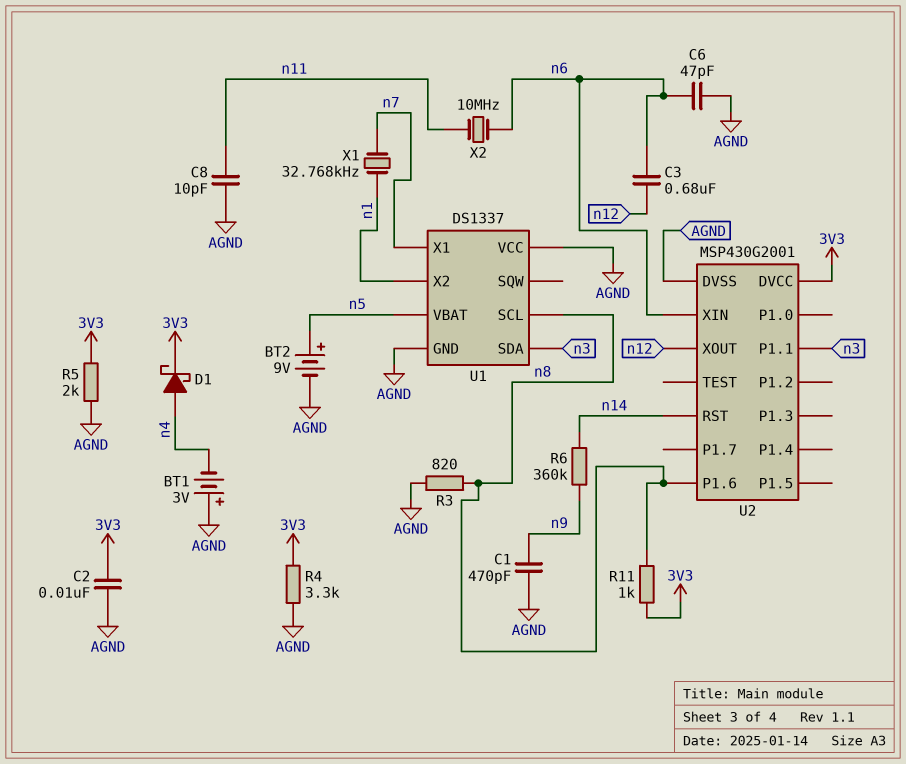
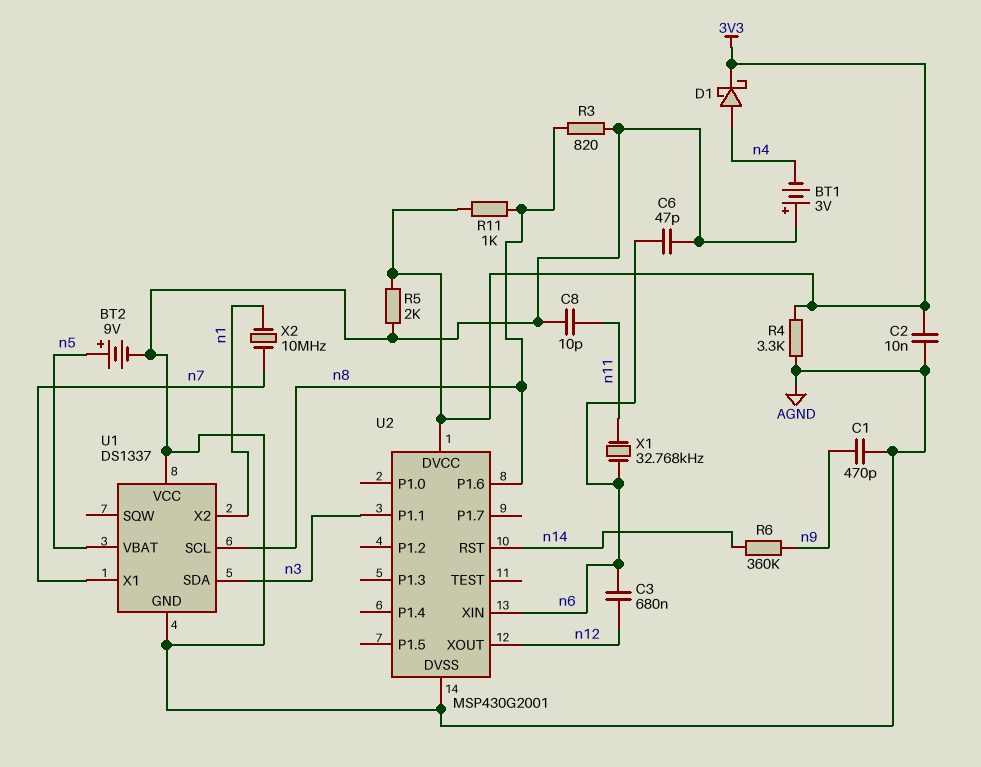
X1: 32.768kHz (n1, n7) -> 32.768kHz (n6, n11)
X2: 10MHz (n6, n11) -> 10MHz (n1, n7)

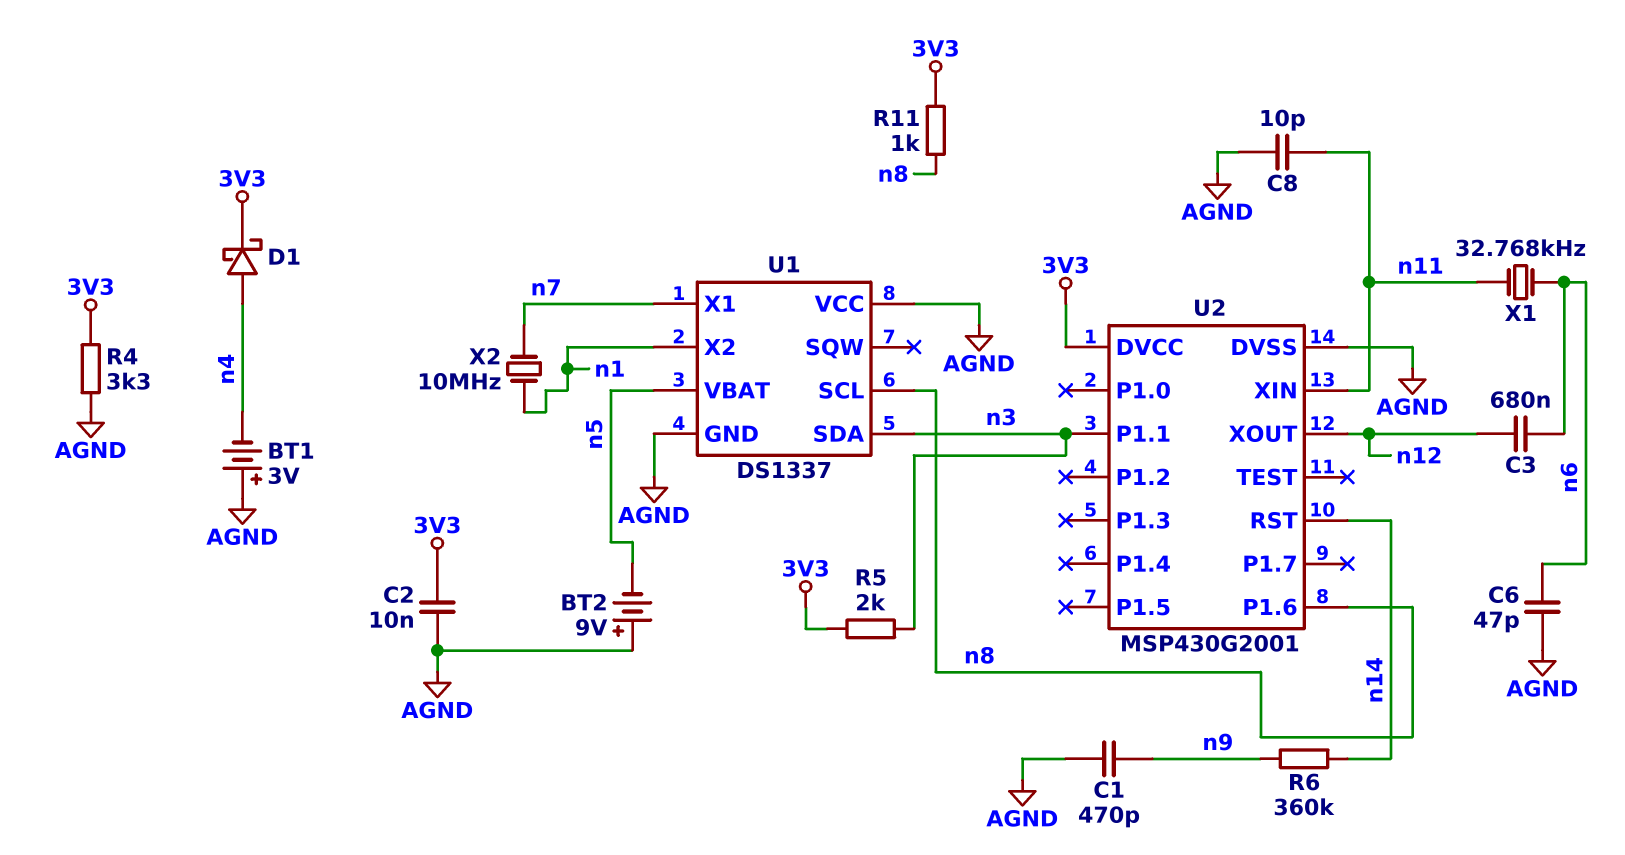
BT2: 9V (plus n5, minus AGND) -> 9V (plus AGND, minus n5)
R3: 820 (AGND, n8) -> none
R5: 2k (3V3, AGND) -> 2k (3V3, n3)
U2 pin XIN: n6 -> n11

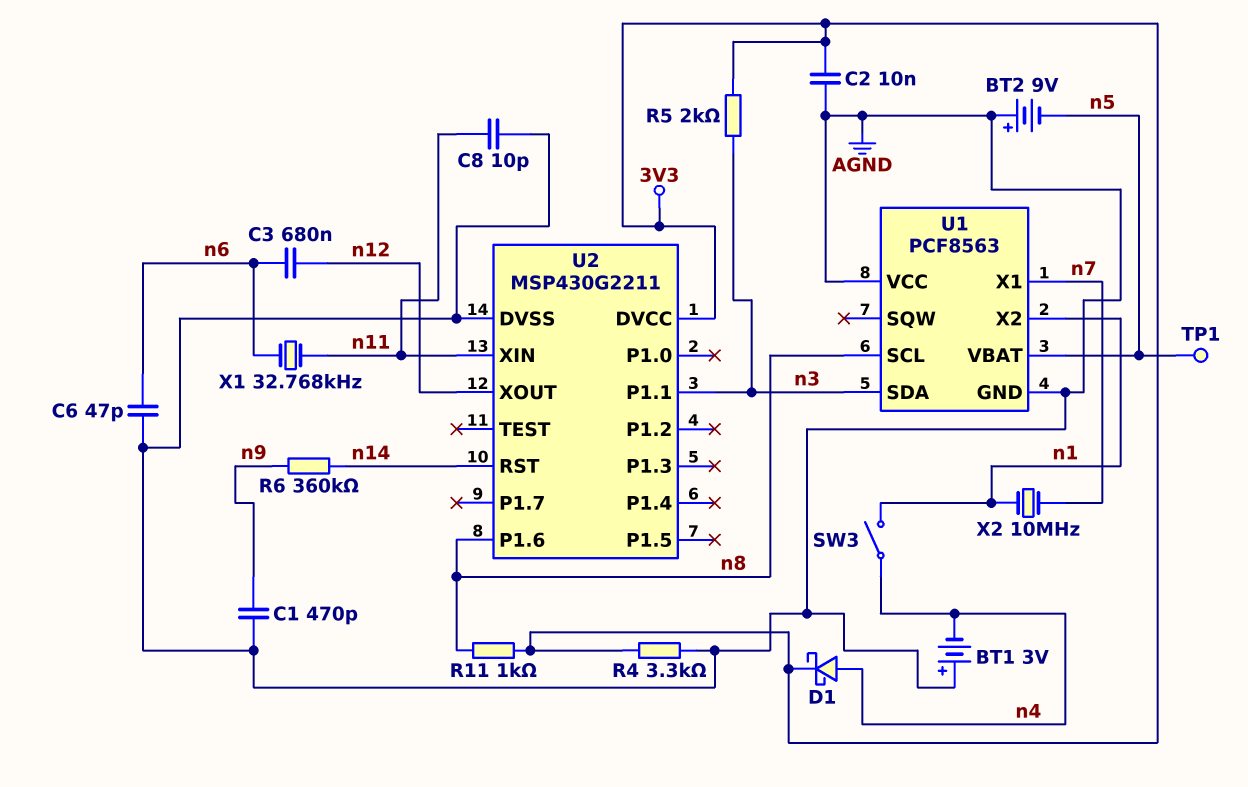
SW3: none -> switch (n1, n4)
TP1: none -> test point (n5)
U1: DS1337 -> PCF8563
U2: MSP430G2001 -> MSP430G2211

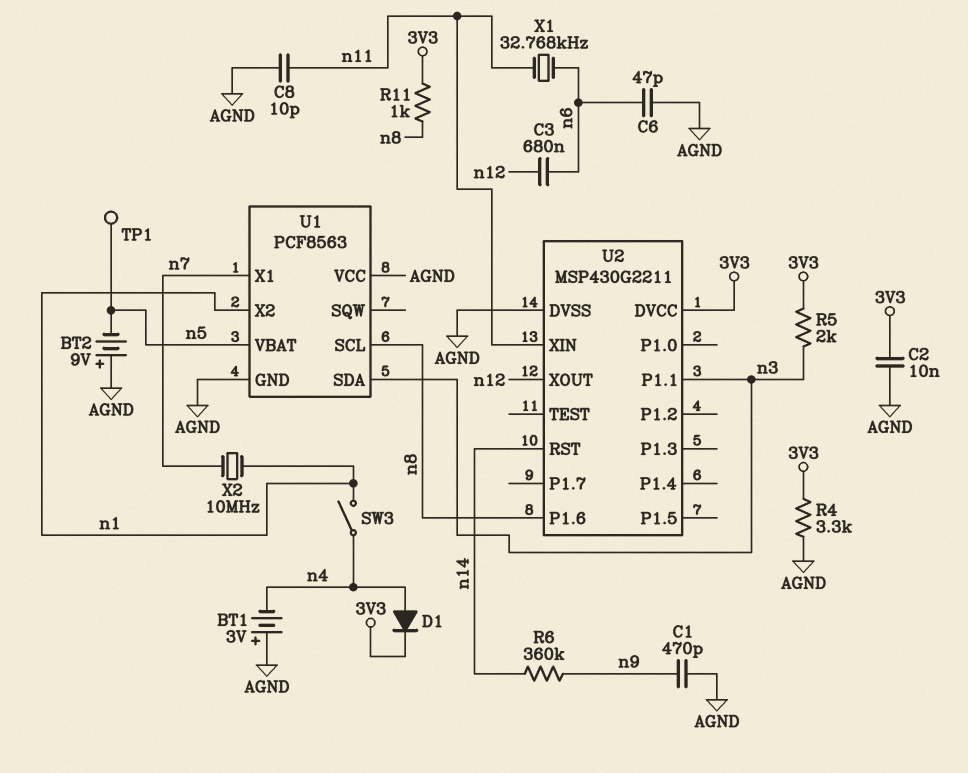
D1: schottky (A n4, K 3V3) -> diode (A n4, K 3V3)

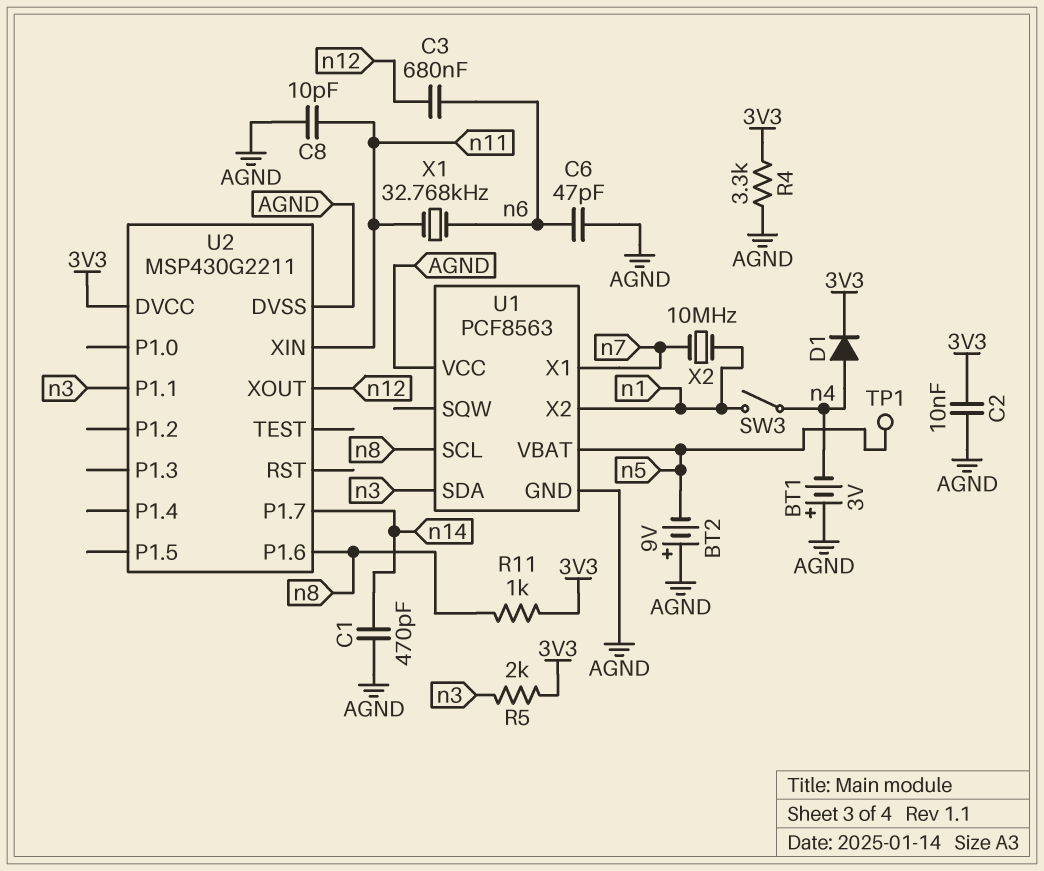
C1: 470pF (AGND, n9) -> 470pF (AGND, n14)
R6: 360k (n9, n14) -> none
U2 pin P1.7: none -> n14
U2 pin RST: n14 -> none

